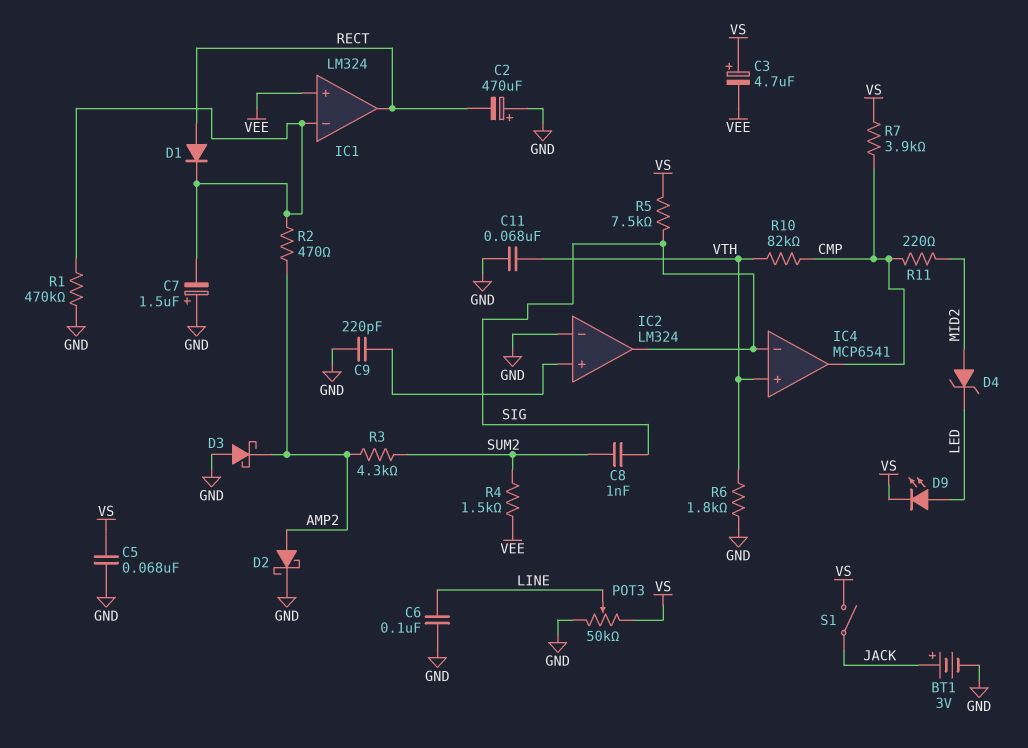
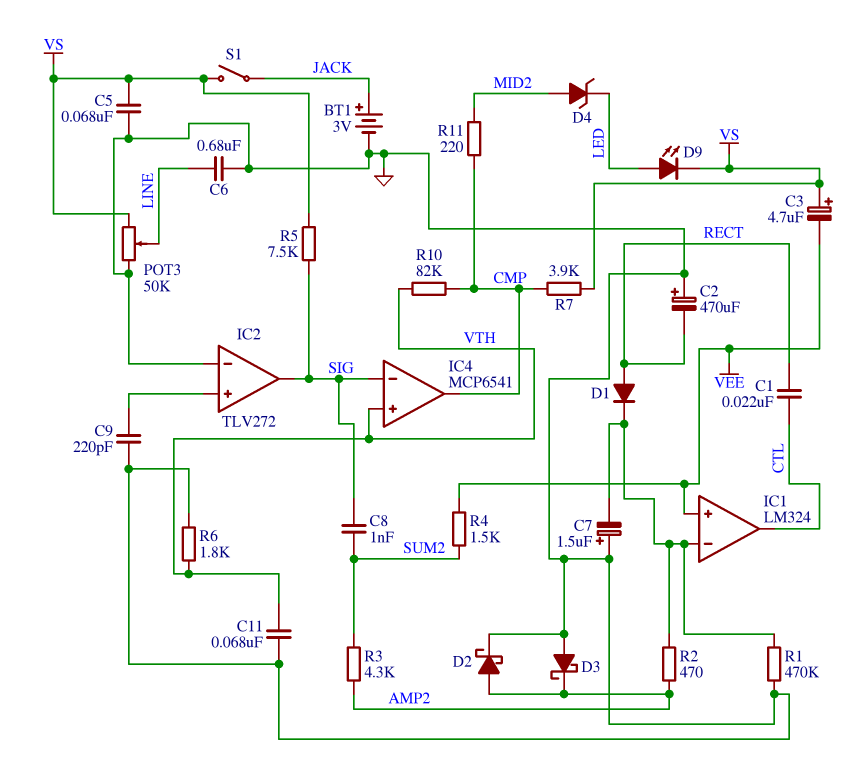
C1: none -> 22nF (CTL, RECT)
C6: 100nF (GND, LINE) -> 680nF (GND, LINE)
IC1 pin out: RECT -> CTL
IC2: LM324 -> TLV272

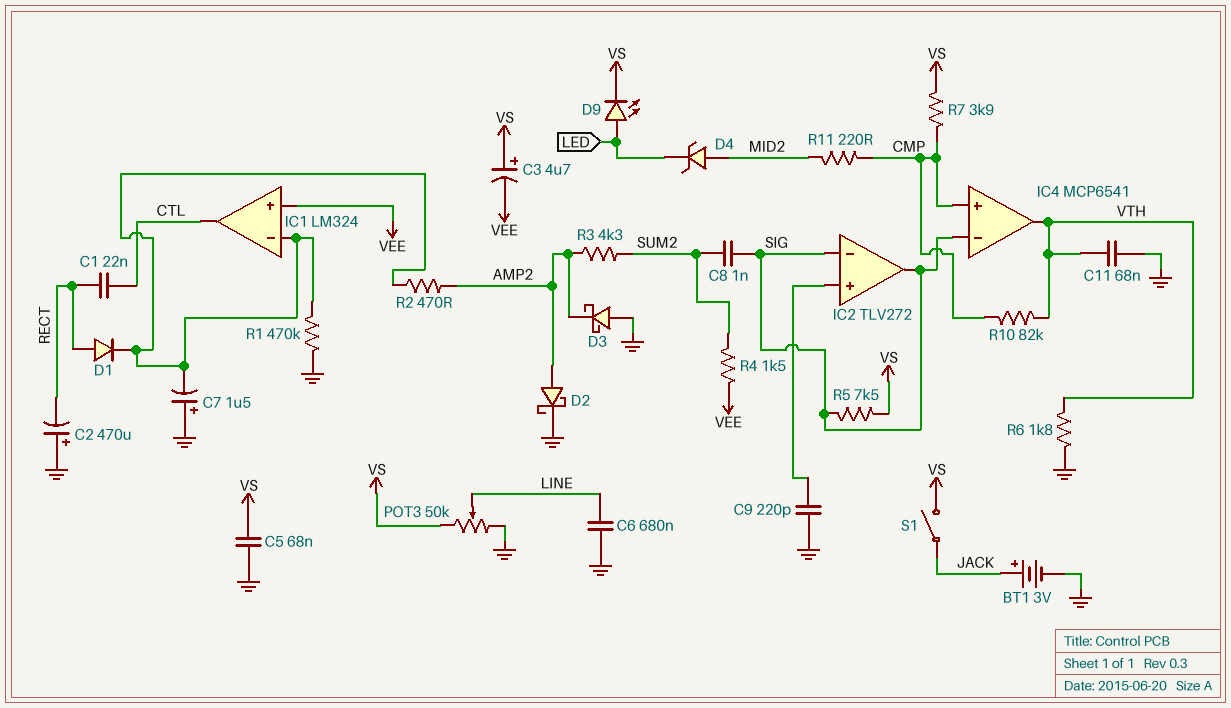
IC2 pin in-: GND -> SIG
IC4 pin in+: VTH -> CMP
IC4 pin out: CMP -> VTH

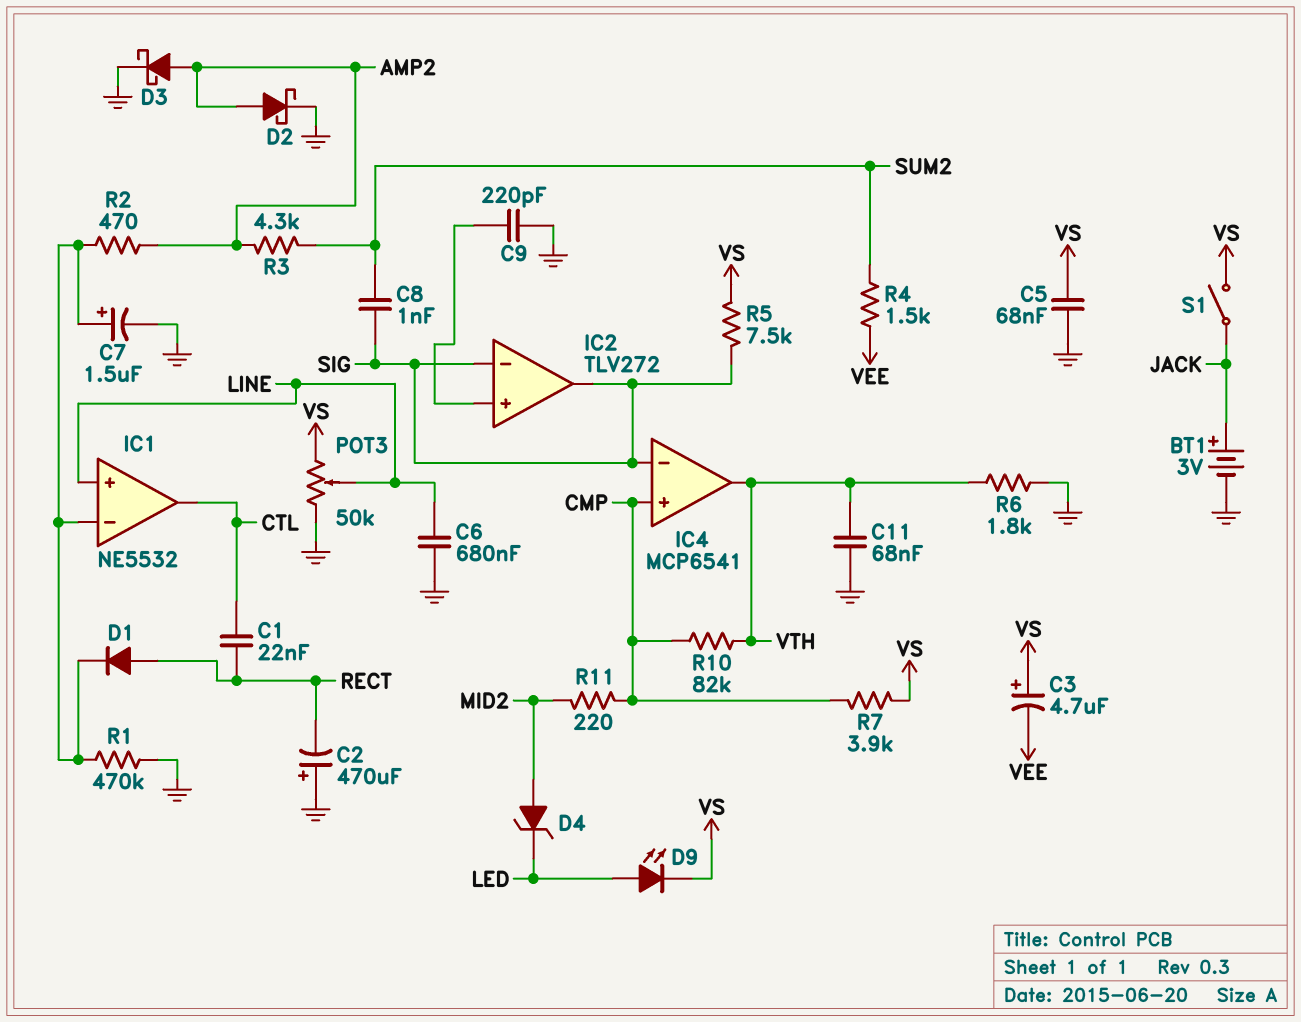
C7: 1.5uF (plus GND, minus IC1/in-) -> 1.5uF (plus IC1/in-, minus GND)
D3: schottky (A GND, K AMP2) -> schottky (A AMP2, K GND)
IC1: LM324 -> NE5532
IC1 pin in+: VEE -> LINE

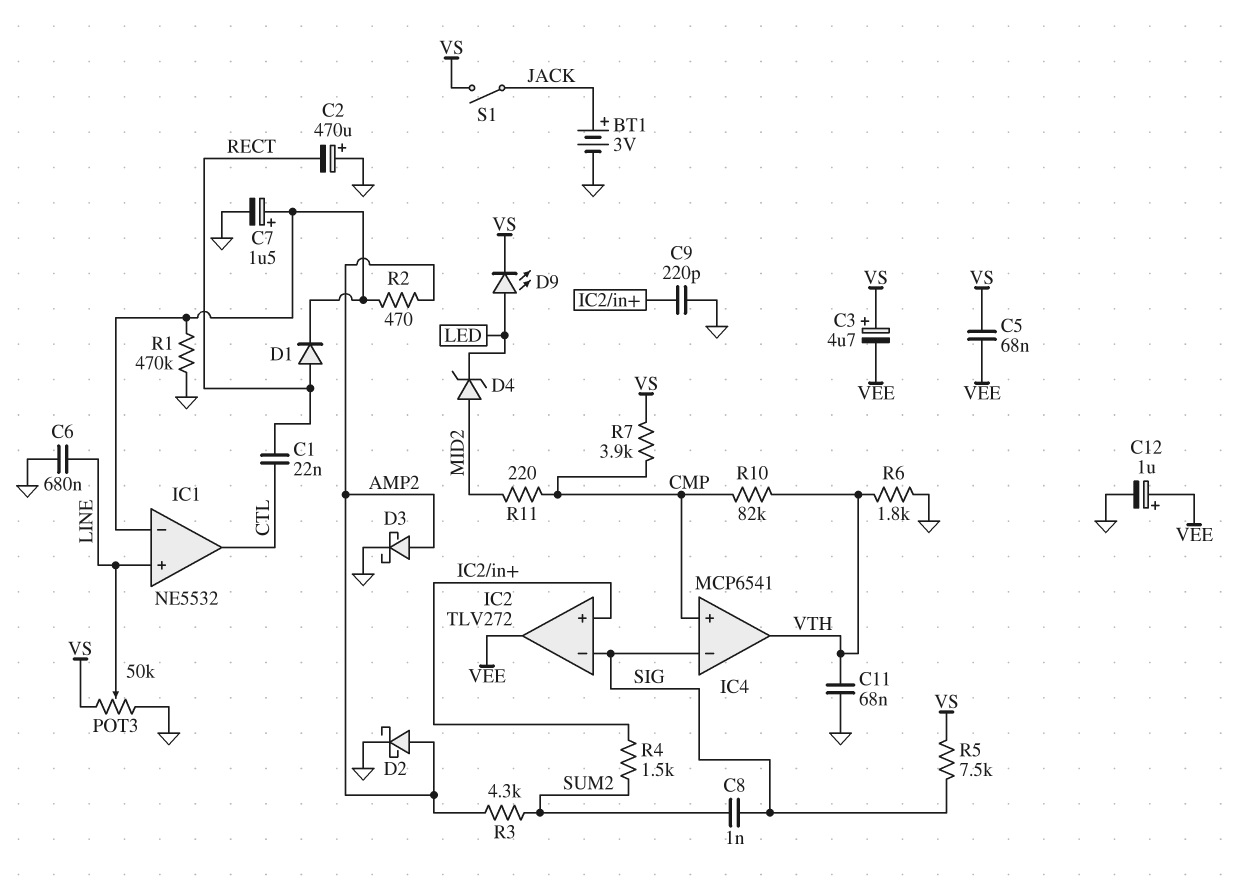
C5: 68nF (GND, VS) -> 68nF (VEE, VS)
C12: none -> 1uF (plus VEE, minus GND)
IC2 pin out: SIG -> VEE
R4: 1.5k (SUM2, VEE) -> 1.5k (IC2/in+, SUM2)

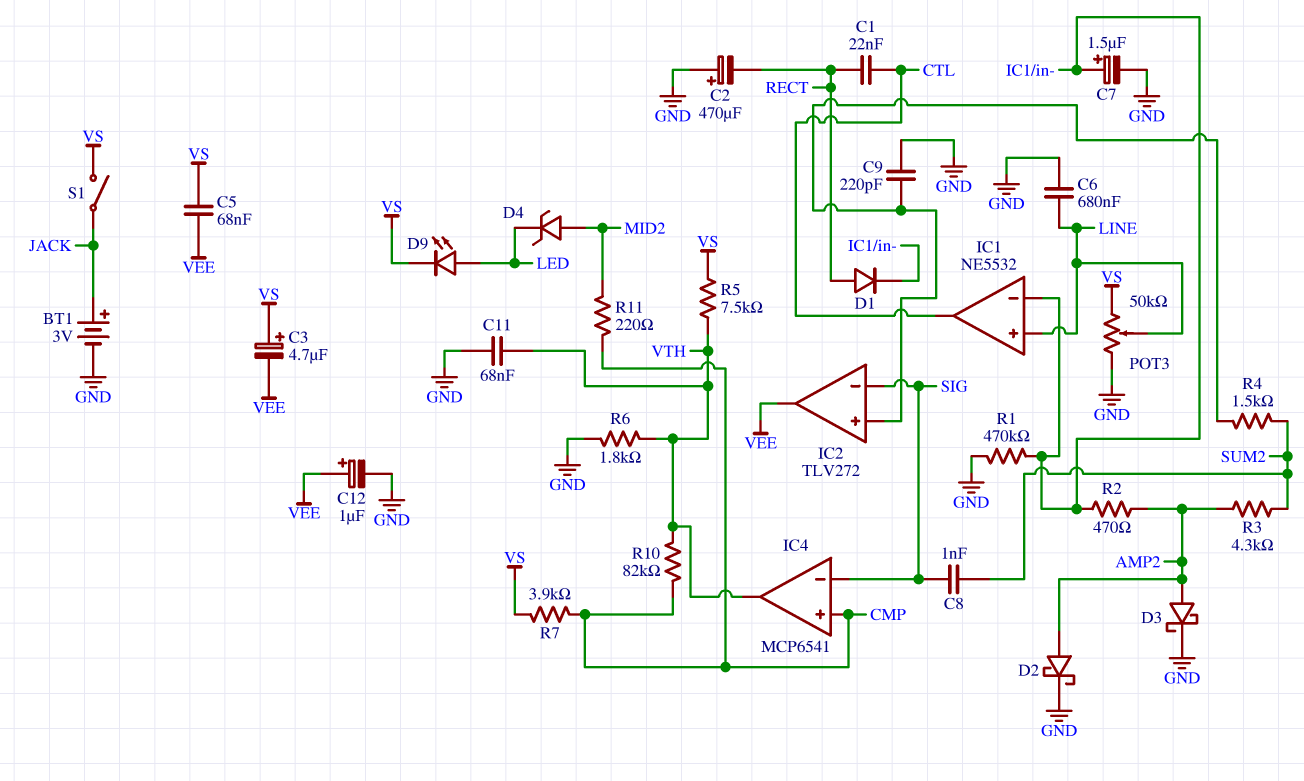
R5: 7.5k (SIG, VS) -> 7.5k (VS, VTH)

